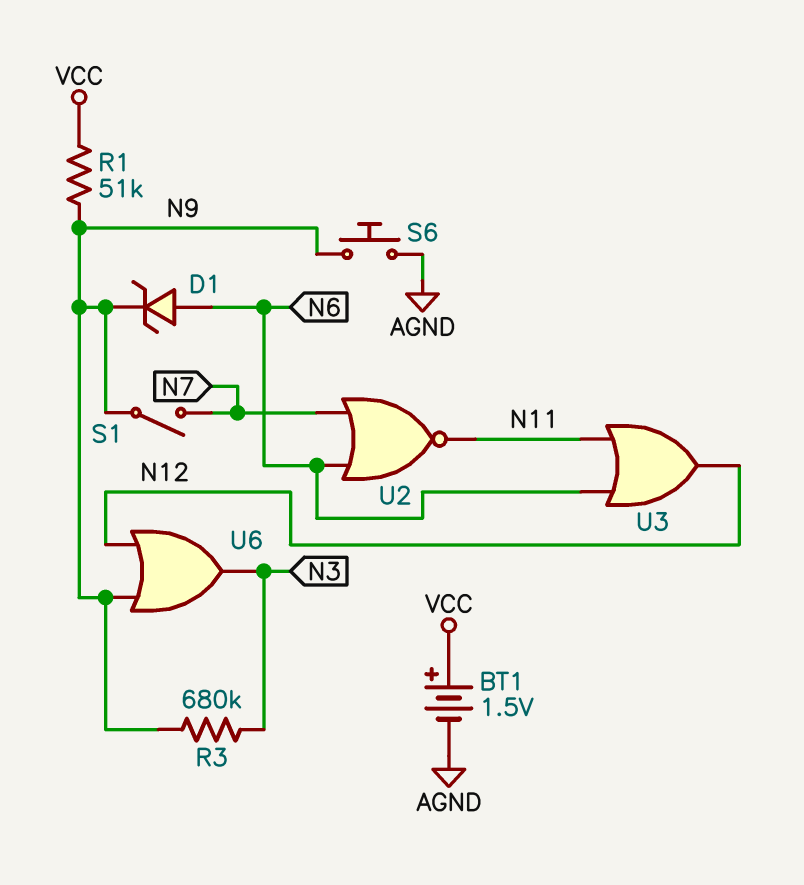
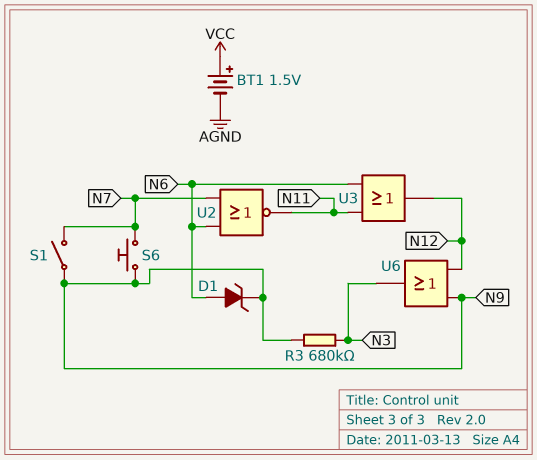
R1: 51k (N9, VCC) -> none
S6: button (AGND, N9) -> button (N7, N9)

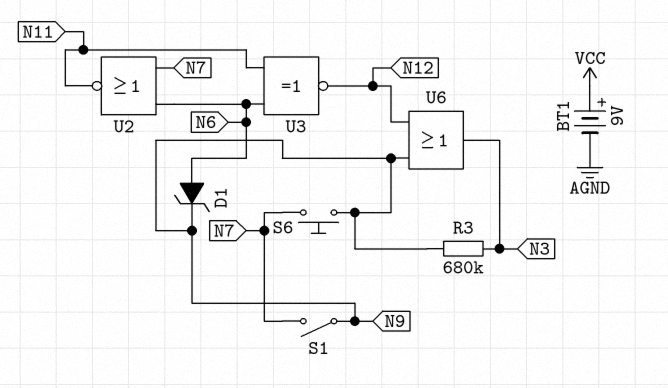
BT1: 1.5V (plus VCC, minus AGND) -> 9V (plus VCC, minus AGND)
U3: OR (in N6, in N11, out N12) -> XNOR (in N6, in N11, out N12)

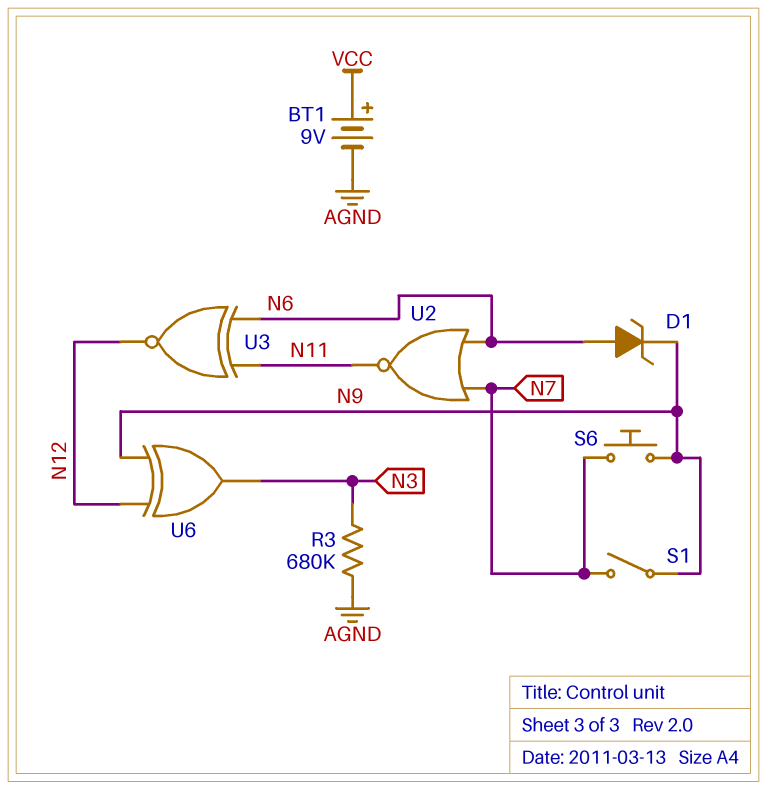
R3: 680k (N3, N9) -> 680k (AGND, N3)
U6: OR (in N9, in N12, out N3) -> XOR (in N9, in N12, out N3)

